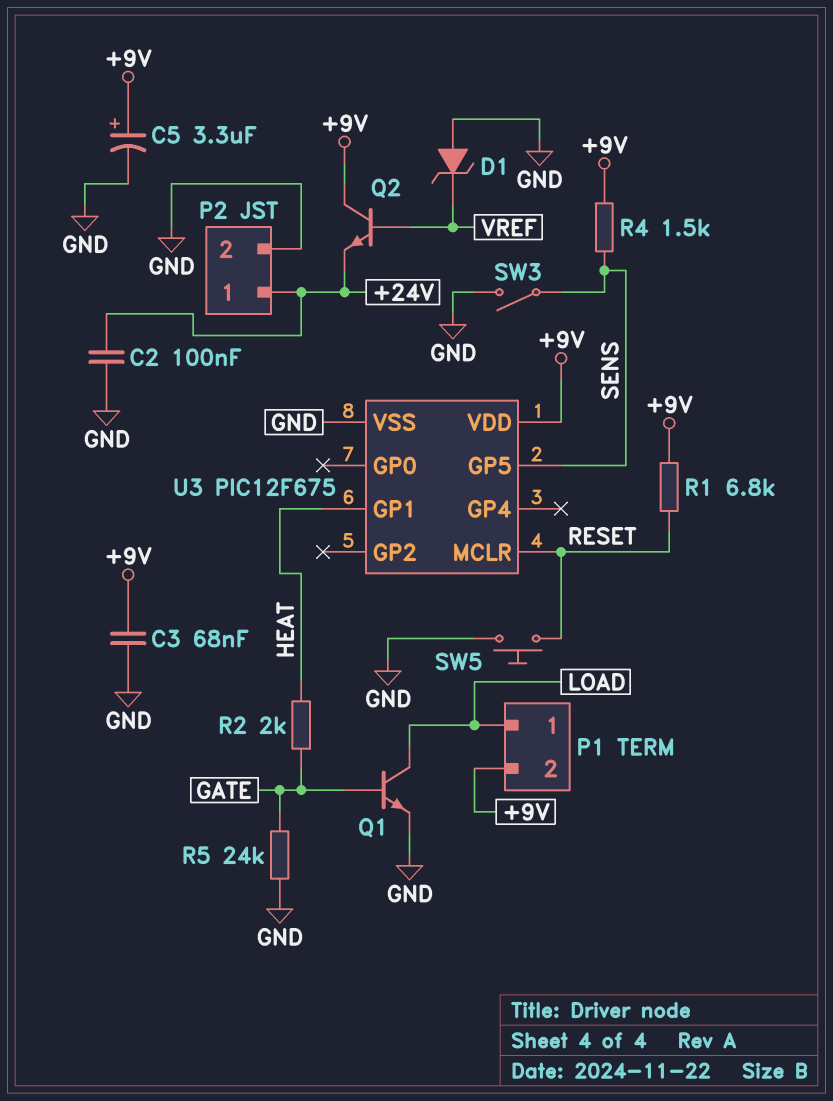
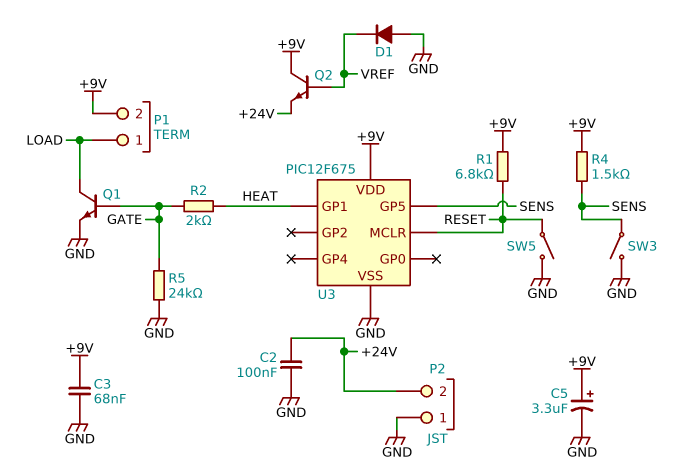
D1: zener (A GND, K VREF) -> diode (A GND, K VREF)
P2 pin 1: +24V -> GND
P2 pin 2: GND -> +24V
SW5: button (GND, RESET) -> switch (GND, RESET)

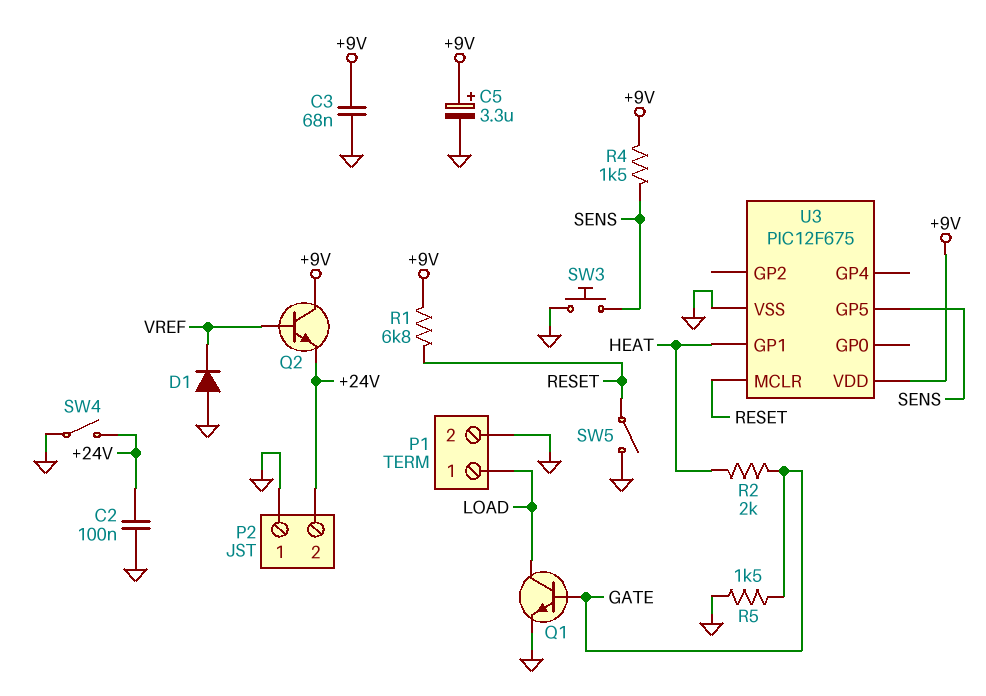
P1 pin 2: +9V -> GND
R5: 24k (GATE, GND) -> 1.5k (GATE, GND)
SW3: switch (GND, SENS) -> button (GND, SENS)
SW4: none -> switch (+24V, GND)

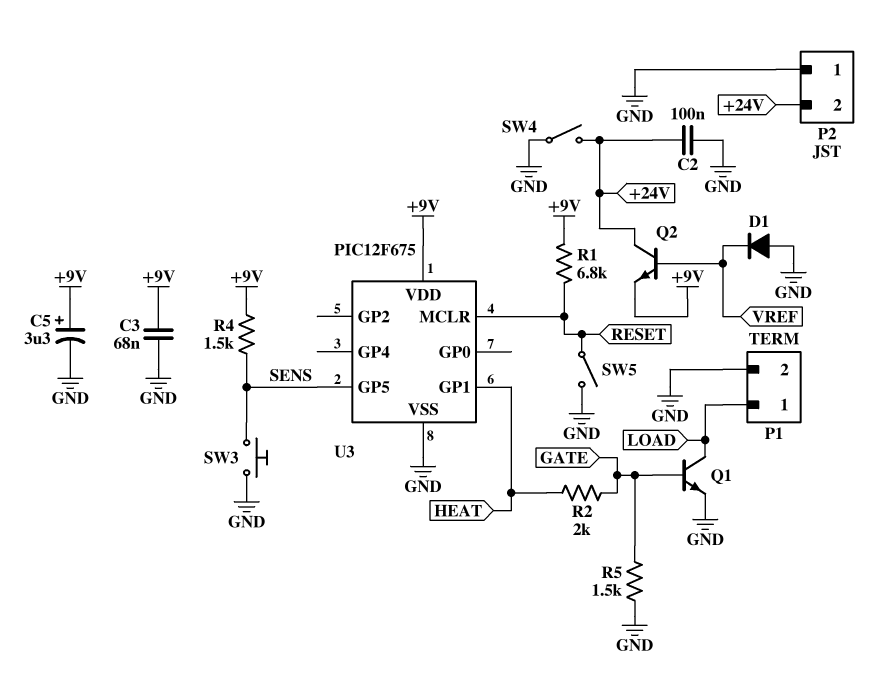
Q2: NPN (B VREF, C +9V, E +24V) -> NPN (B VREF, C +24V, E +9V)

